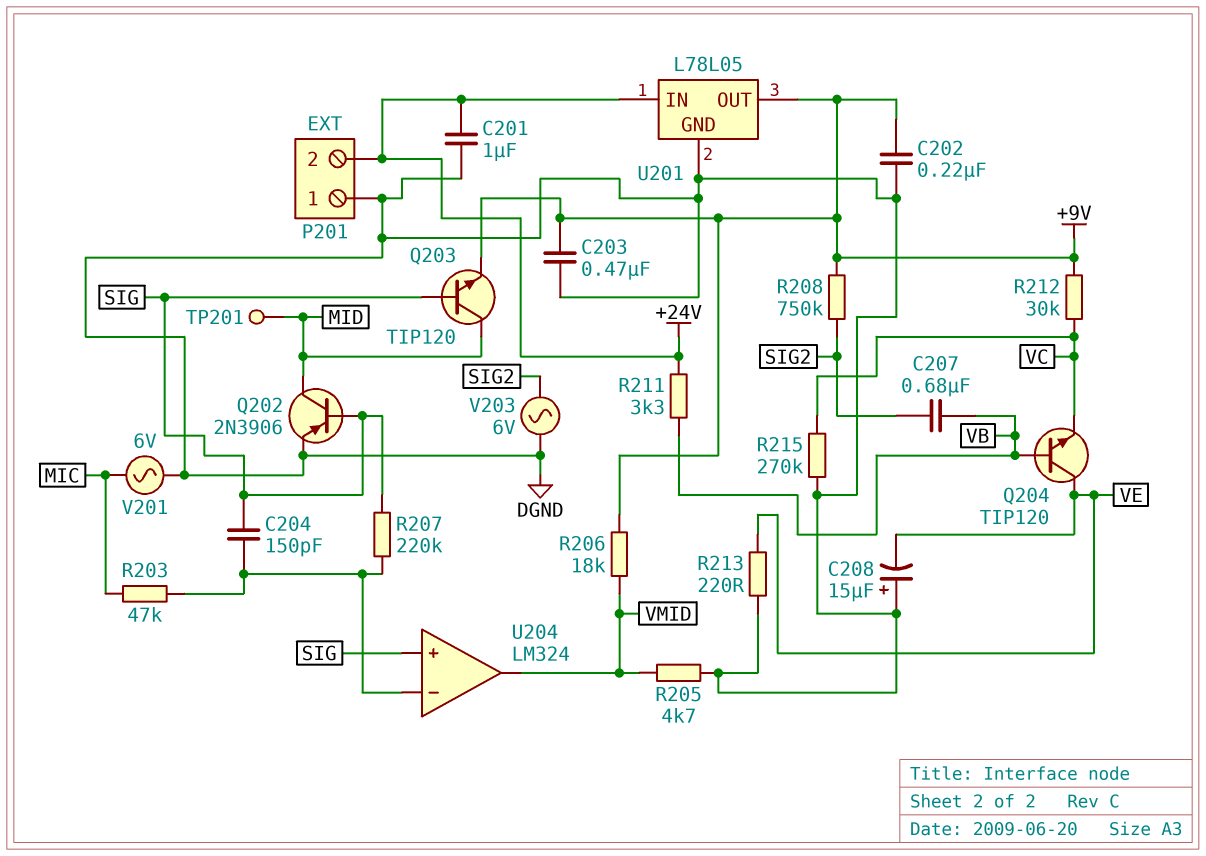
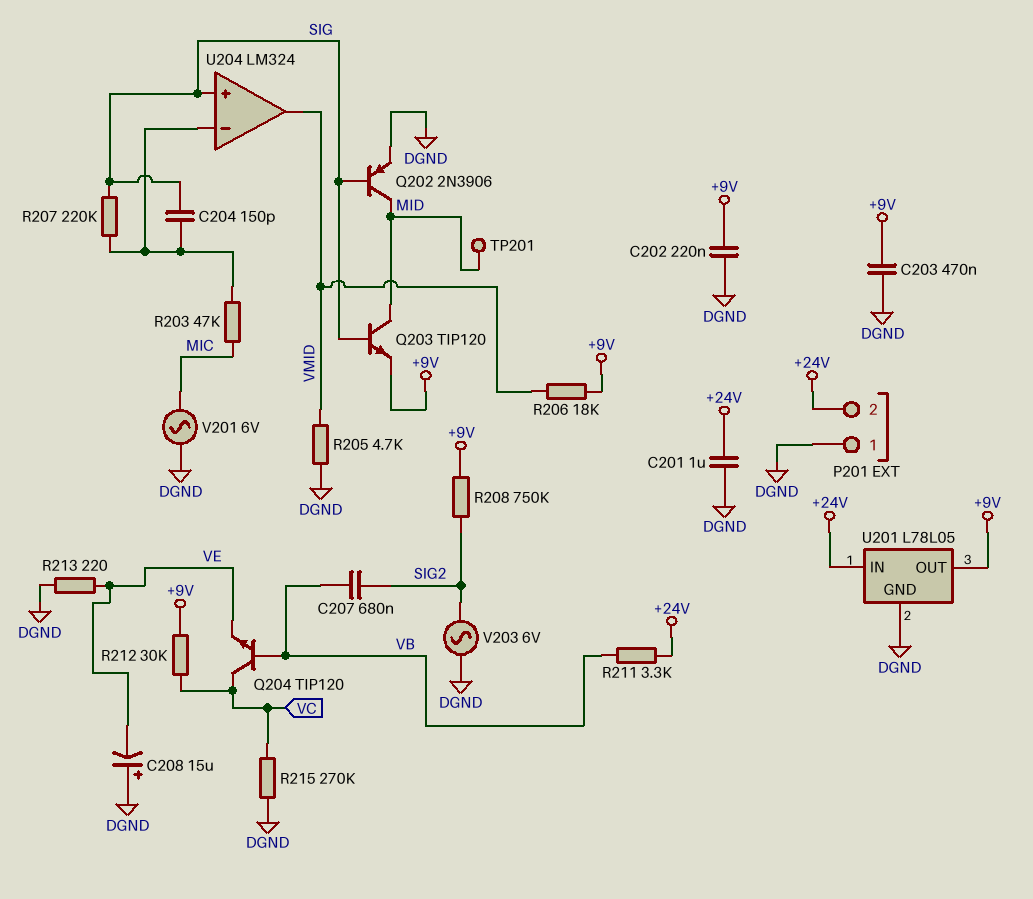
Q204: NPN TIP120 (B VB, C VE, E VC) -> NPN TIP120 (B VB, C VC, E VE)

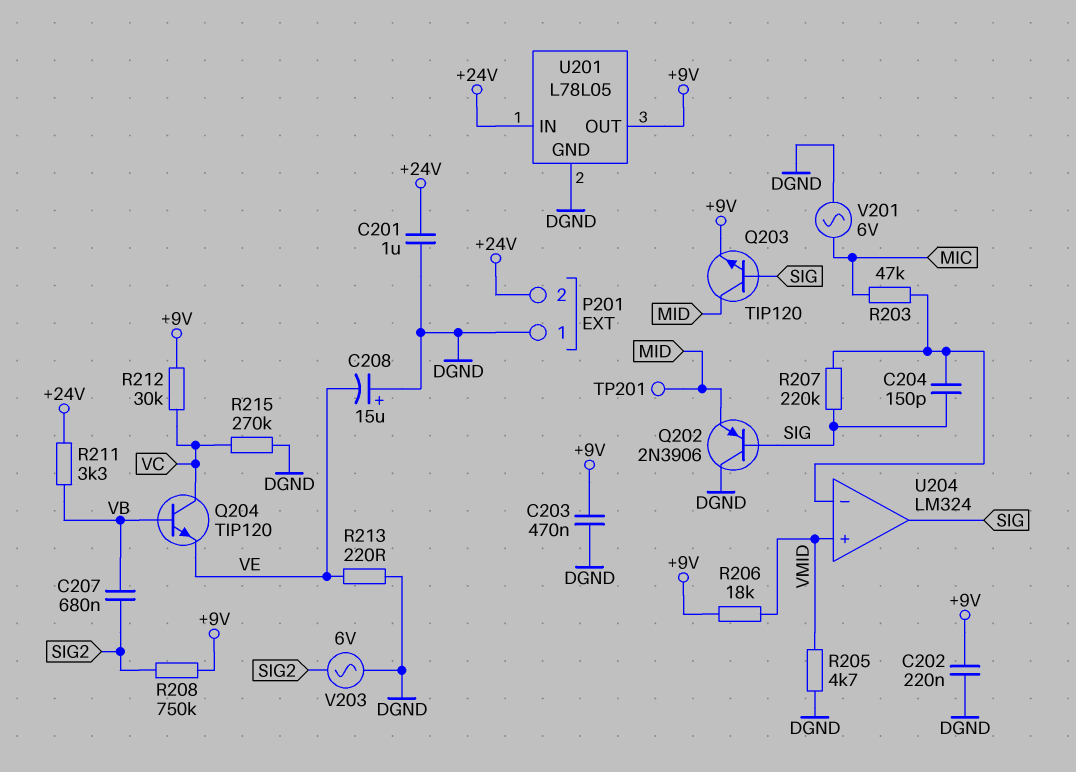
Q202: PNP 2N3906 (B SIG, C MID, E DGND) -> PNP 2N3906 (B SIG, C DGND, E MID)
U204 pin in+: SIG -> VMID
U204 pin out: VMID -> SIG

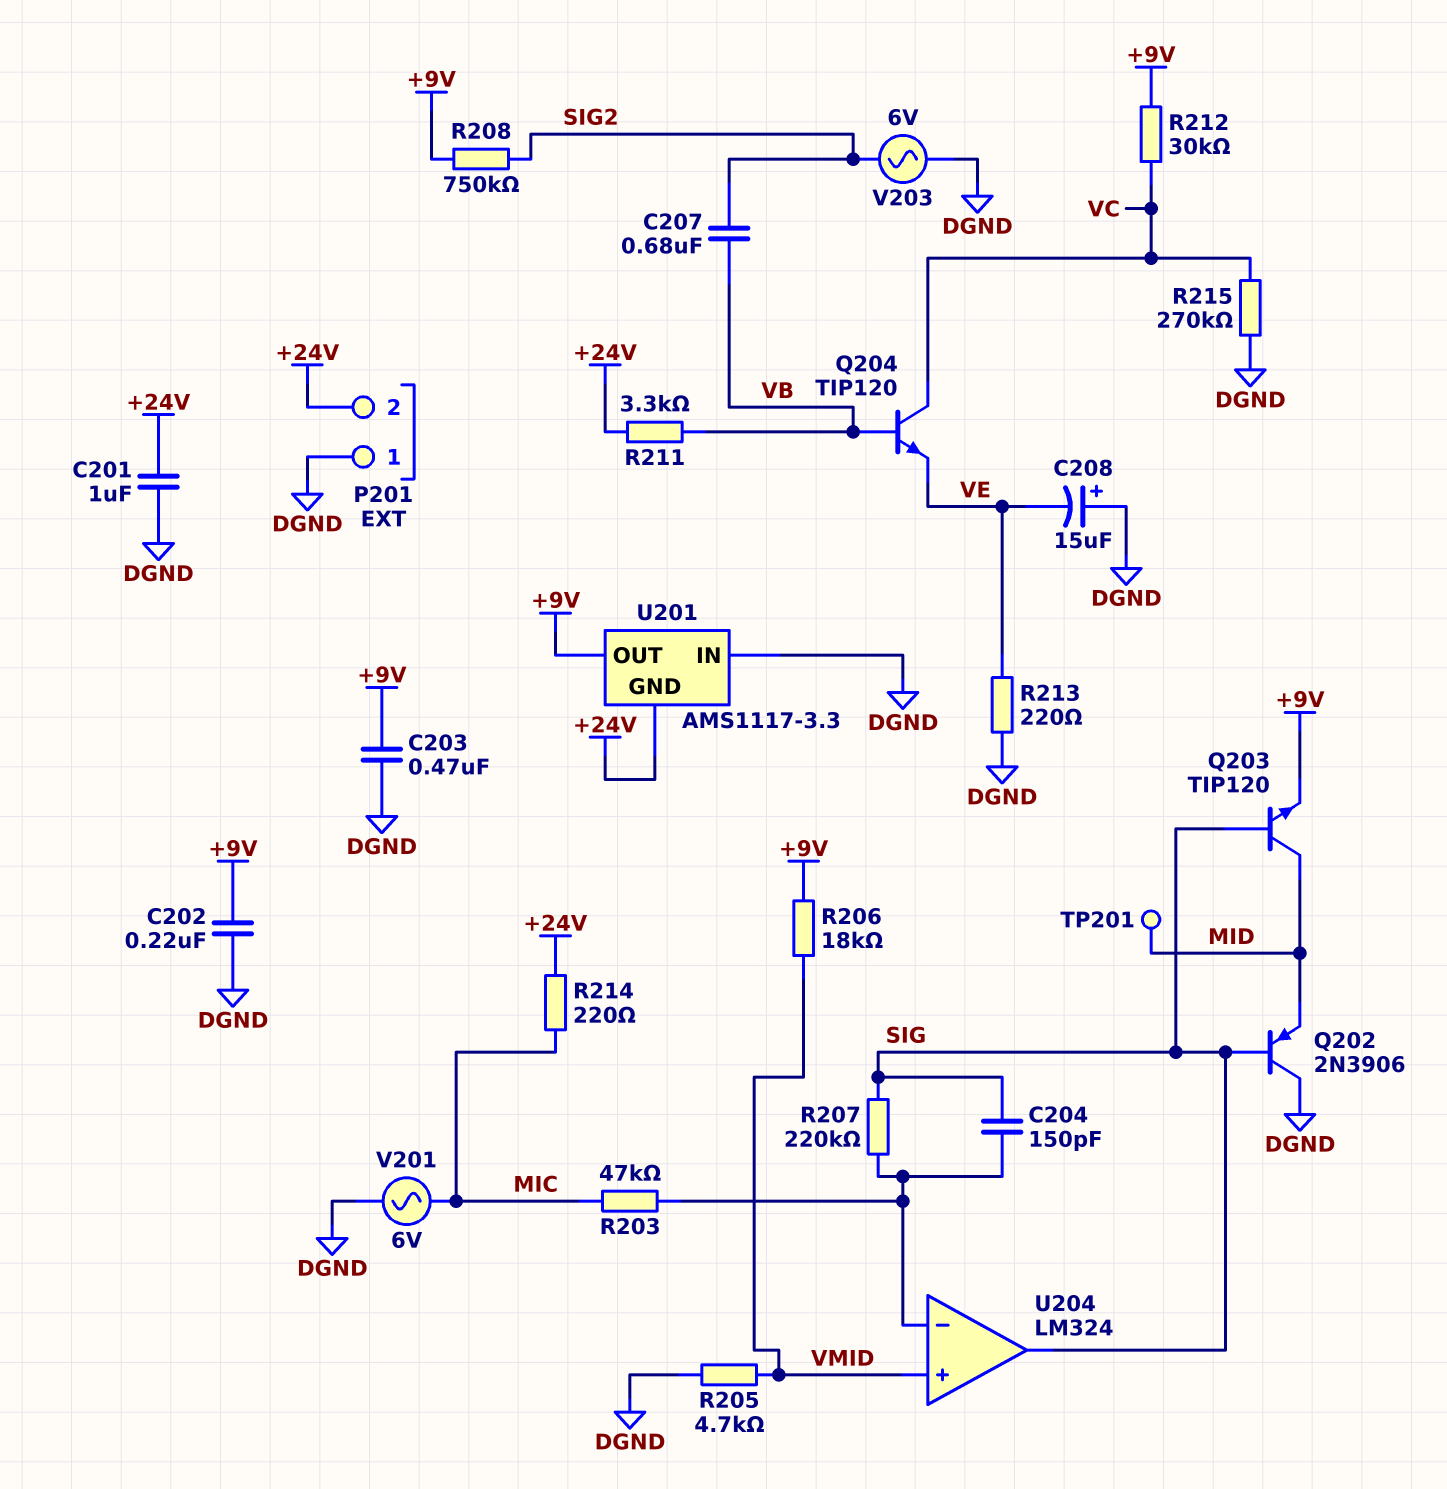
R214: none -> 220 (+24V, MIC)
U201: L78L05 -> AMS1117-3.3
U201 pin GND: DGND -> +24V
U201 pin IN: +24V -> DGND

